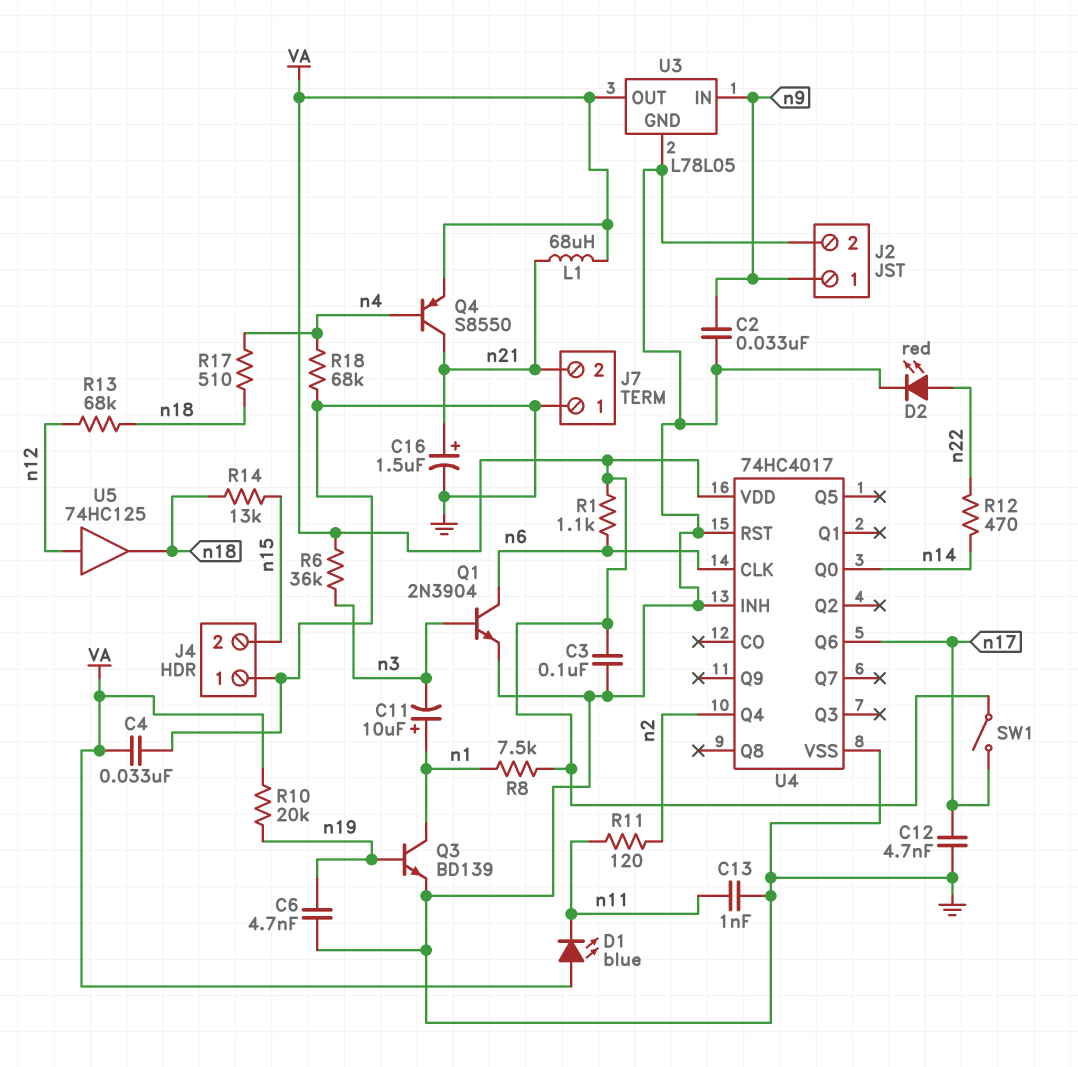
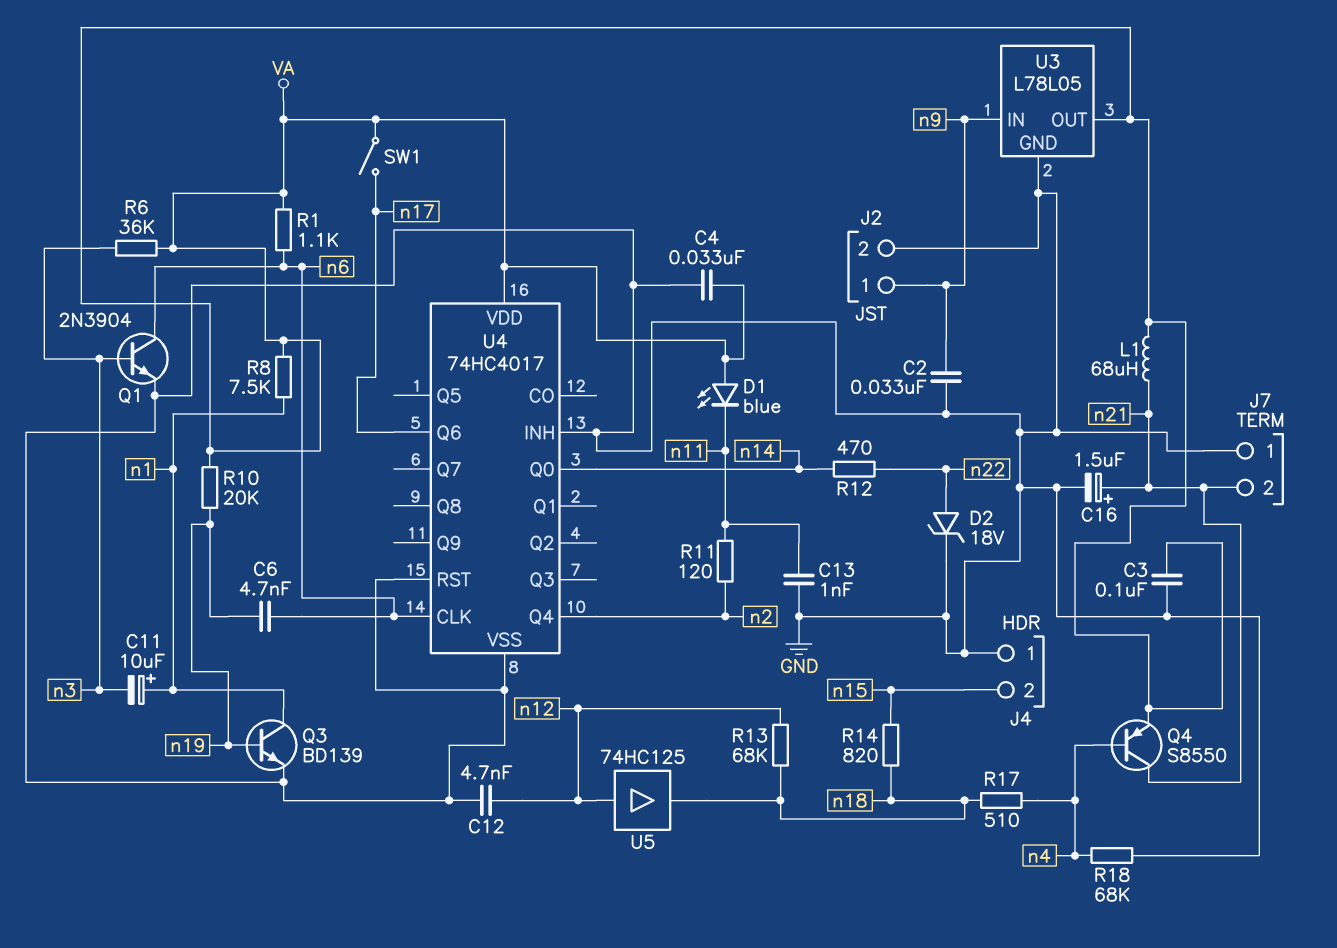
C6: 4.7nF (GND, n19) -> 4.7nF (n6, n19)
C12: 4.7nF (GND, n17) -> 4.7nF (GND, n12)
D2: LED red (A n22, K GND) -> zener 18V (A n22, K GND)
R14: 13k (n15, n18) -> 820 (n15, n18)

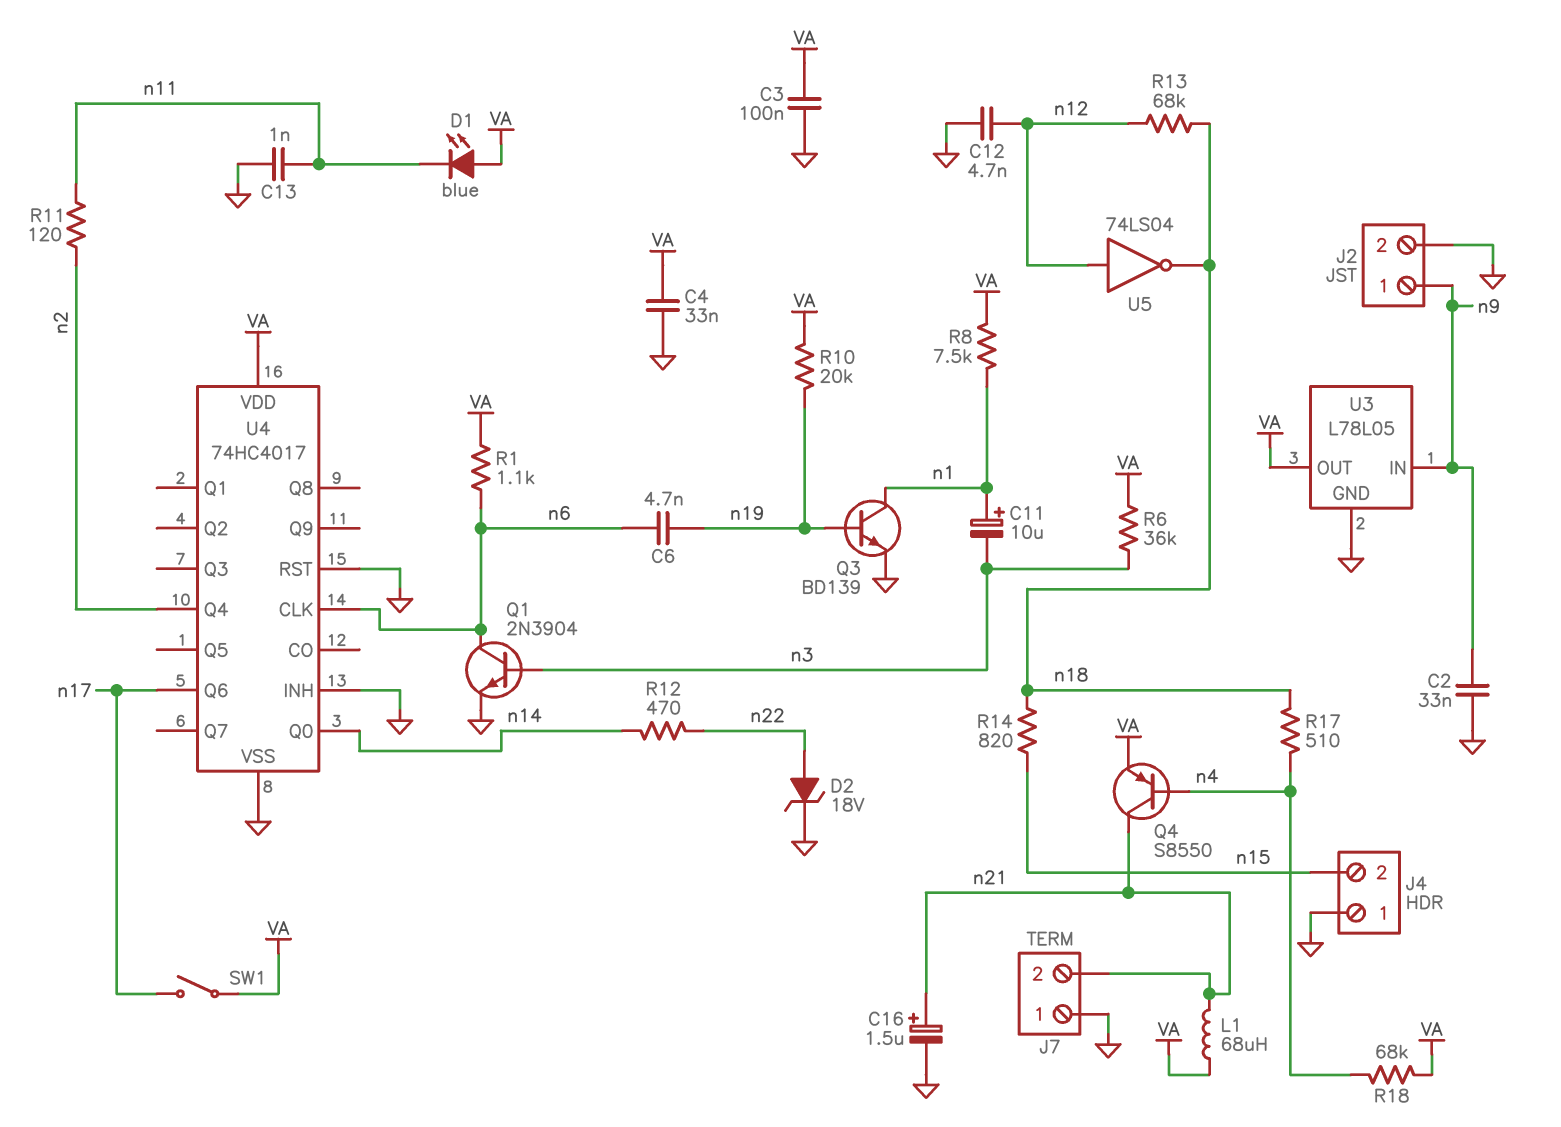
R18: 68k (GND, n4) -> 68k (VA, n4)
U5: buffer 74HC125 (in n12, out n18) -> NOT 74LS04 (in n12, out n18)

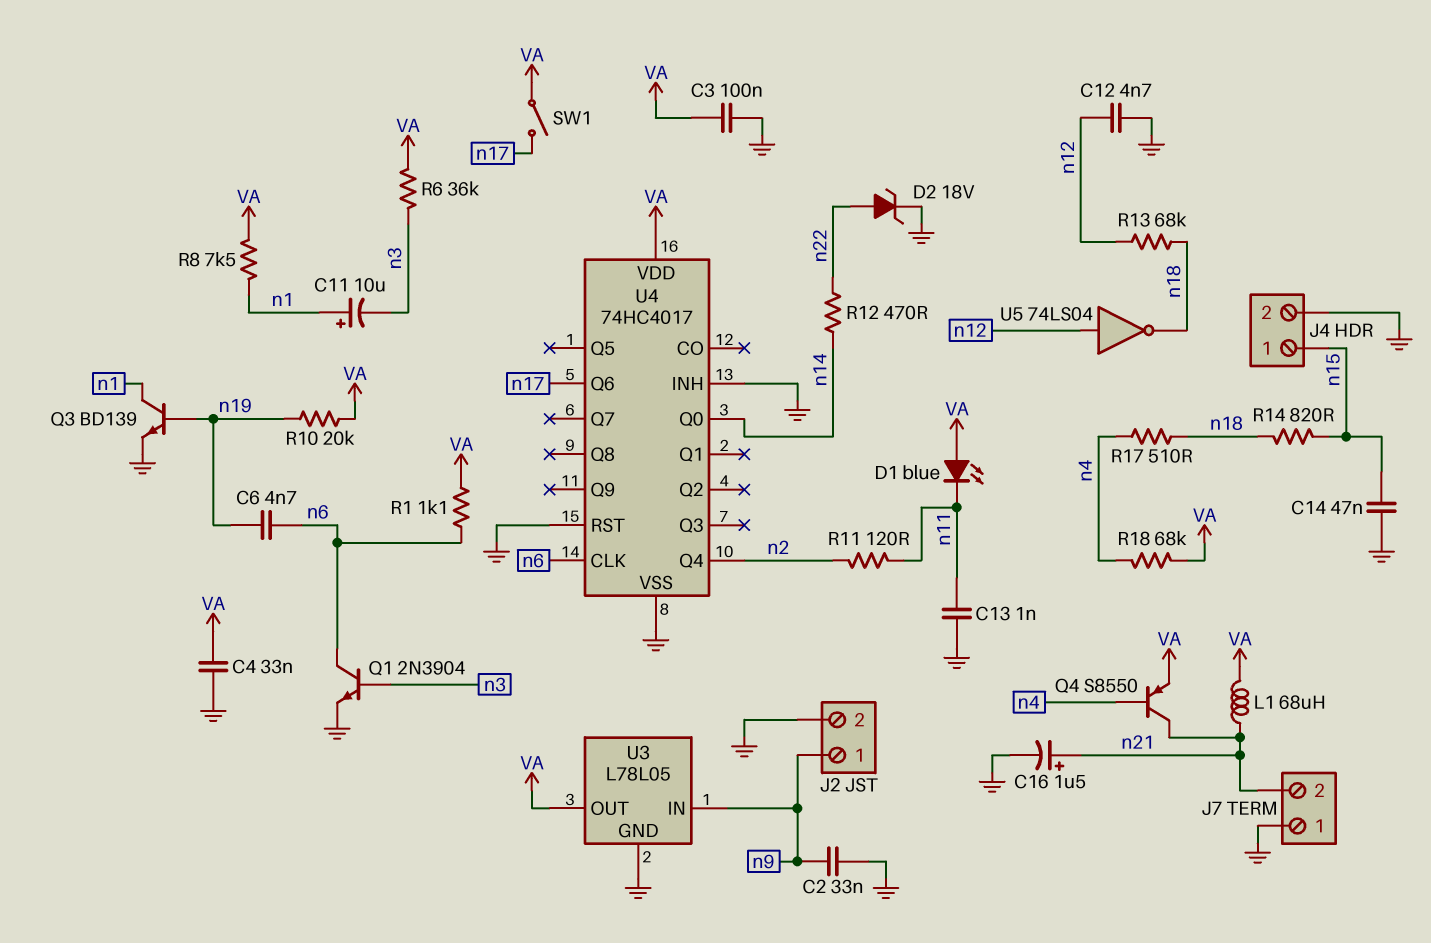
C14: none -> 47nF (GND, n15)
J4 pin 1: GND -> n15
J4 pin 2: n15 -> GND

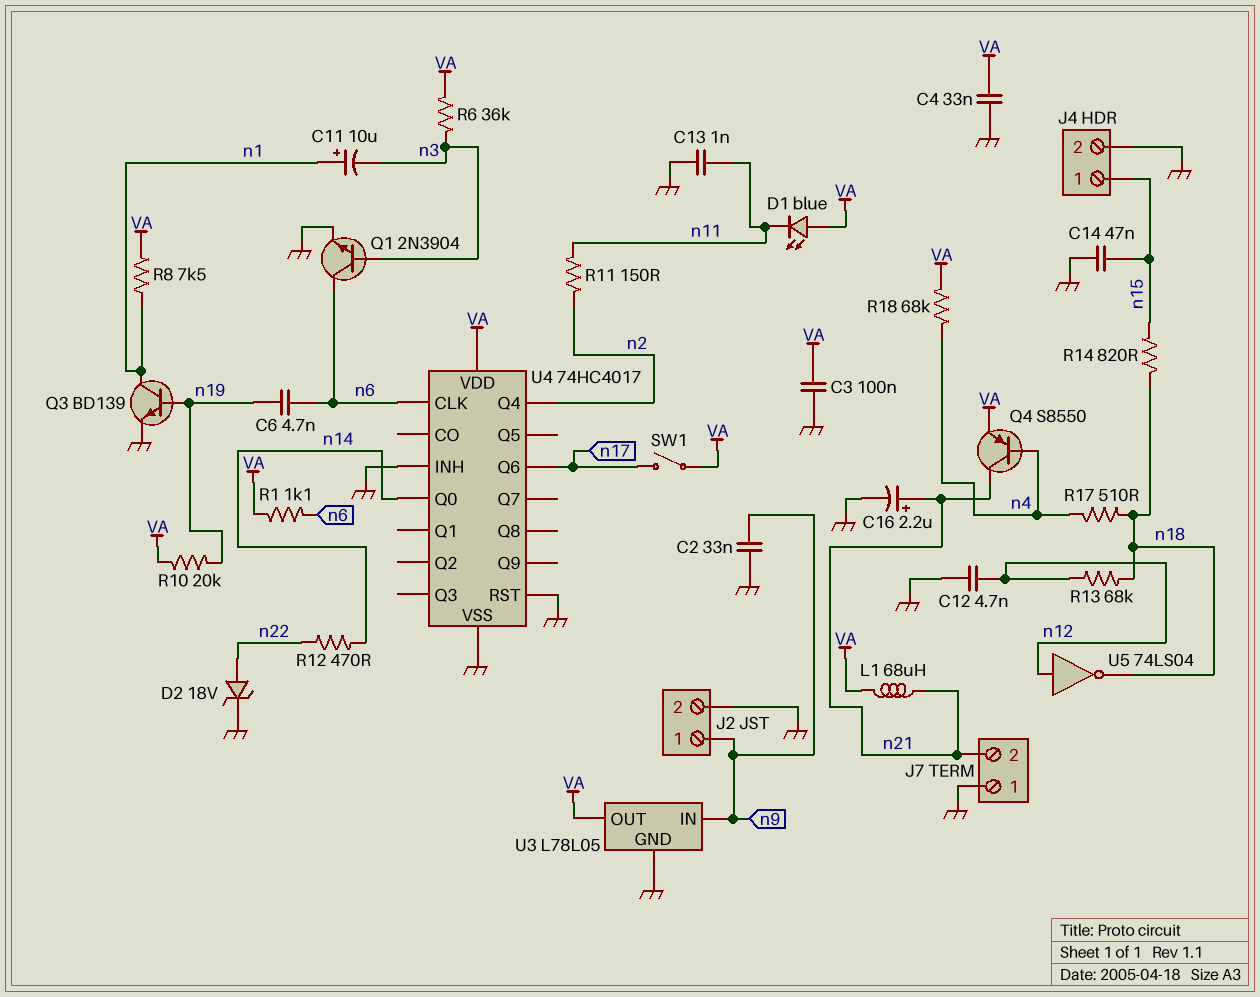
C16: 1.5uF (plus n21, minus GND) -> 2.2uF (plus n21, minus GND)
R11: 120 (n2, n11) -> 150 (n2, n11)

